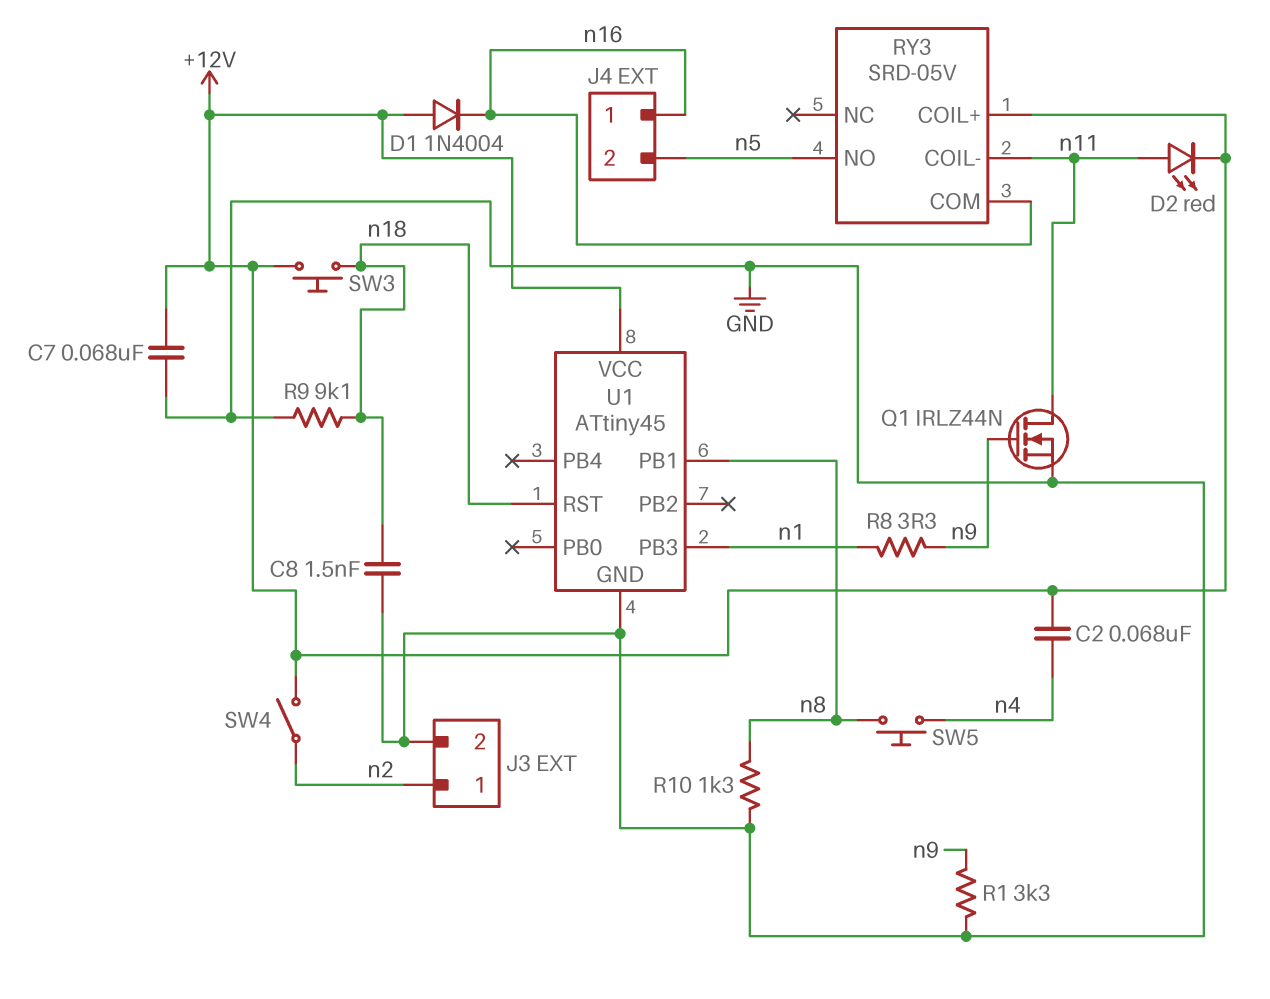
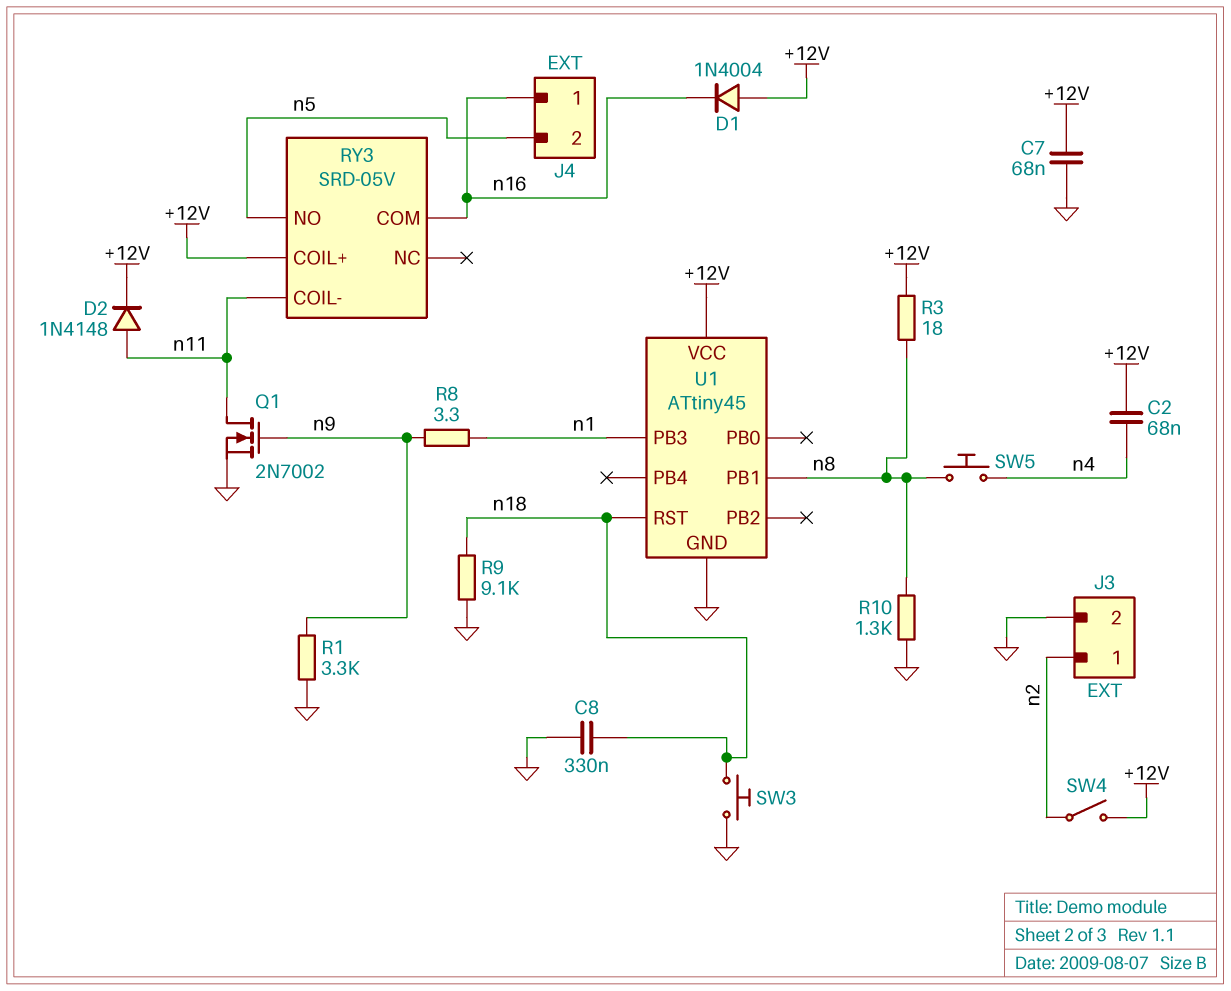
C8: 1.5nF (GND, n18) -> 330nF (GND, n18)
D2: LED red (A n11, K +12V) -> diode 1N4148 (A n11, K +12V)
Q1: NMOS IRLZ44N (G n9, D n11, S GND) -> NMOS 2N7002 (G n9, D n11, S GND)
R3: none -> 18 (+12V, n8)
SW3: button (+12V, n18) -> button (GND, n18)

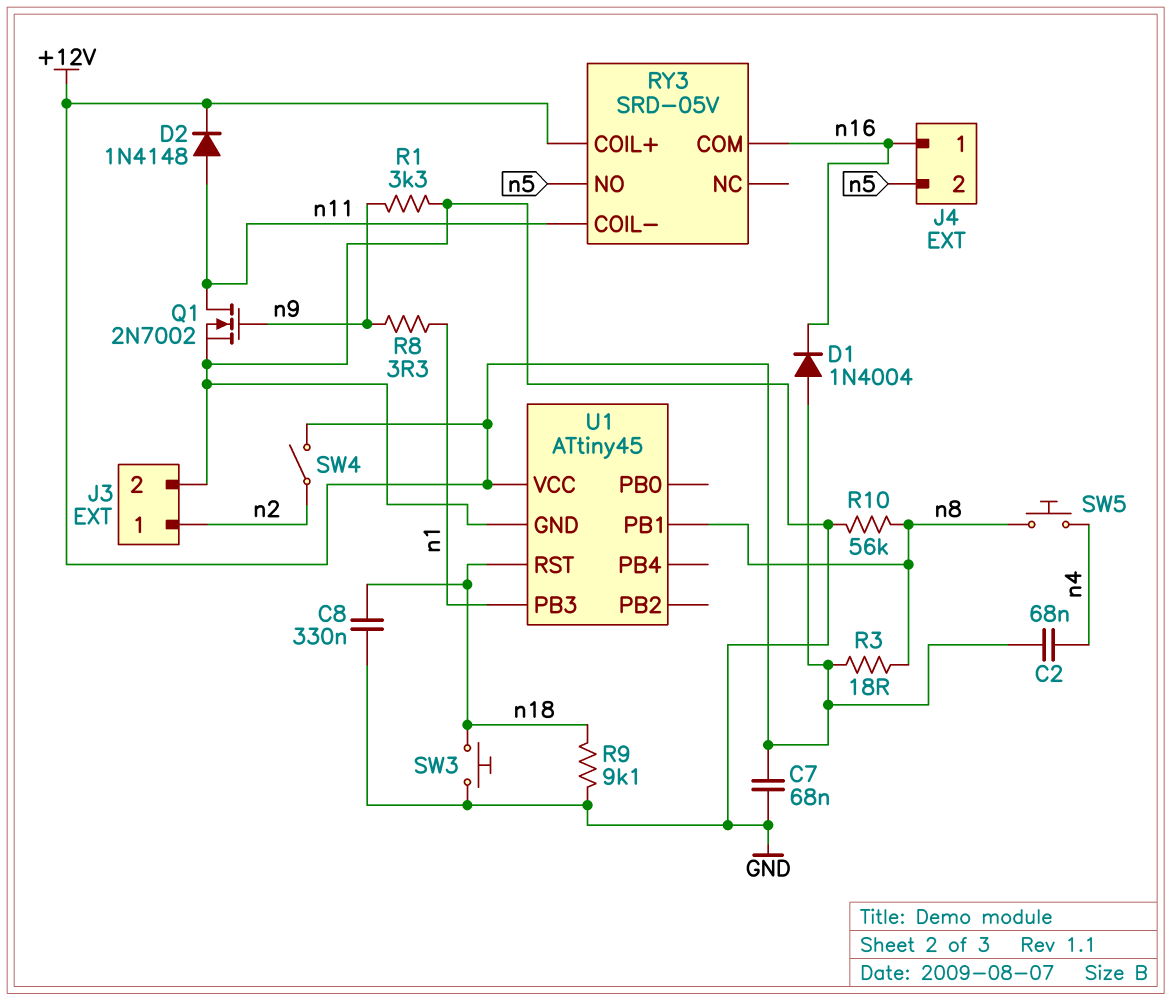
R10: 1.3k (GND, n8) -> 56k (GND, n8)

